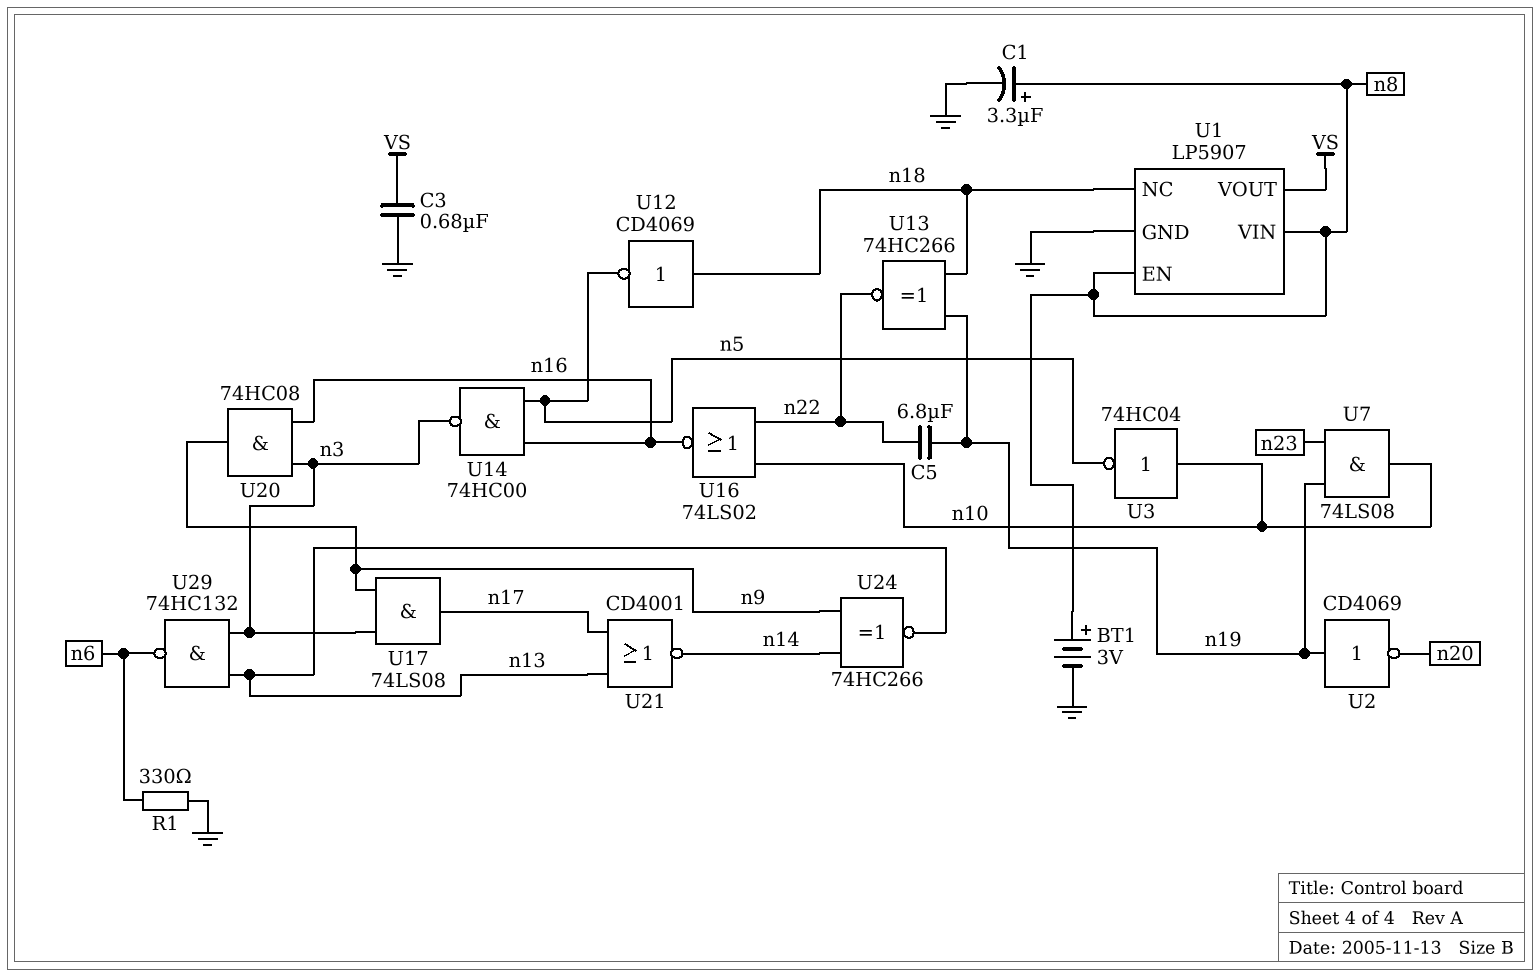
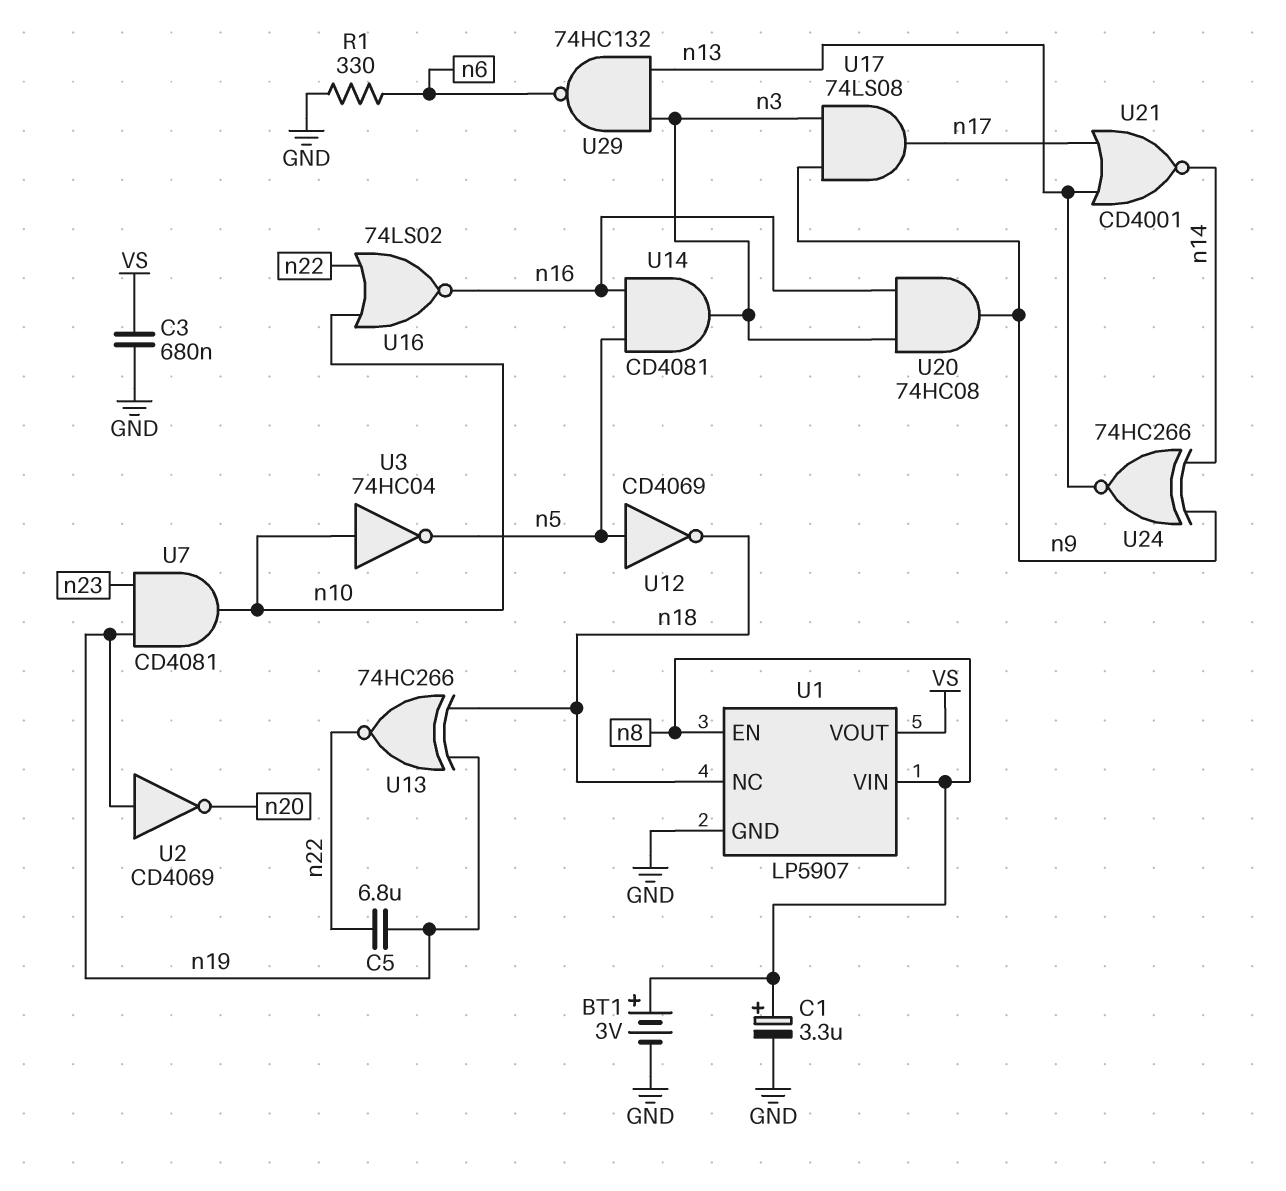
U7: AND 74LS08 (in n19, in n23, out n10) -> AND CD4081 (in n19, in n23, out n10)
U12: NOT CD4069 (in n18, out n5) -> NOT CD4069 (in n5, out n18)
U14: NAND 74HC00 (in n5, in n16, out n3) -> AND CD4081 (in n5, in n16, out n3)

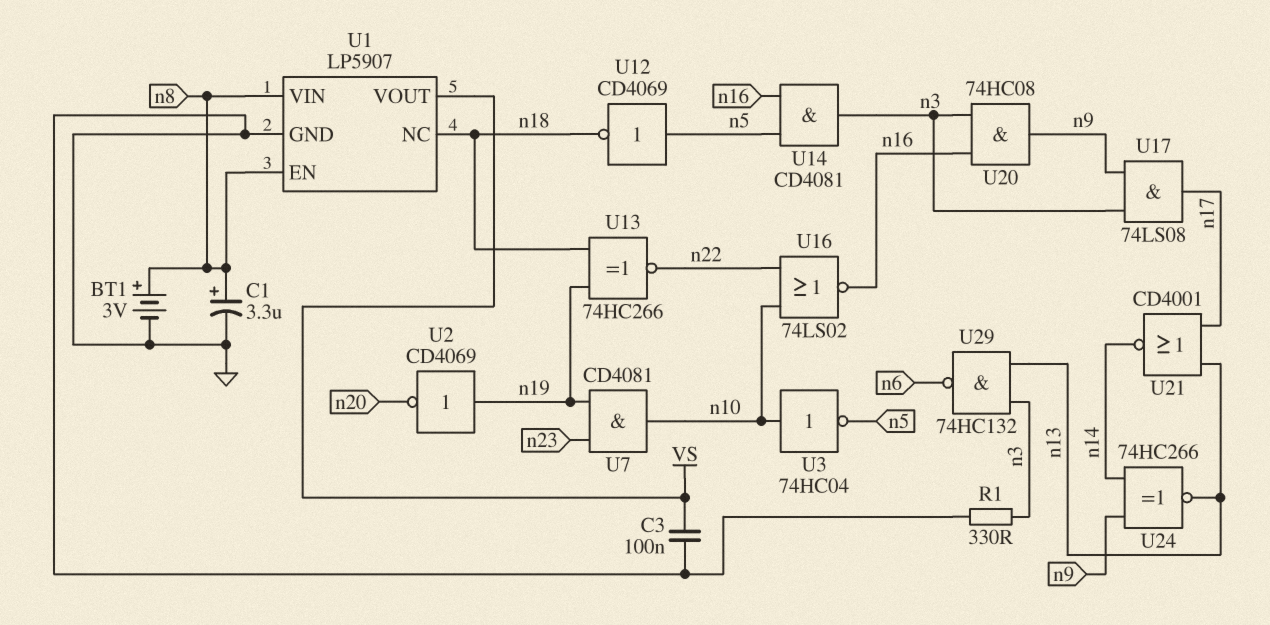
C3: 680nF (GND, VS) -> 100nF (GND, VS)
C5: 6.8uF (n19, n22) -> none
R1: 330 (GND, n6) -> 330 (GND, n3)

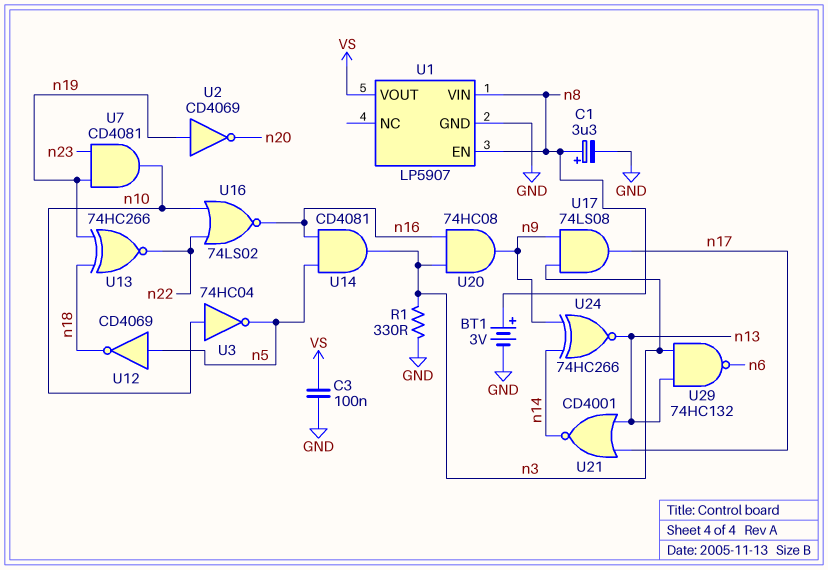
U1 pin NC: n18 -> none

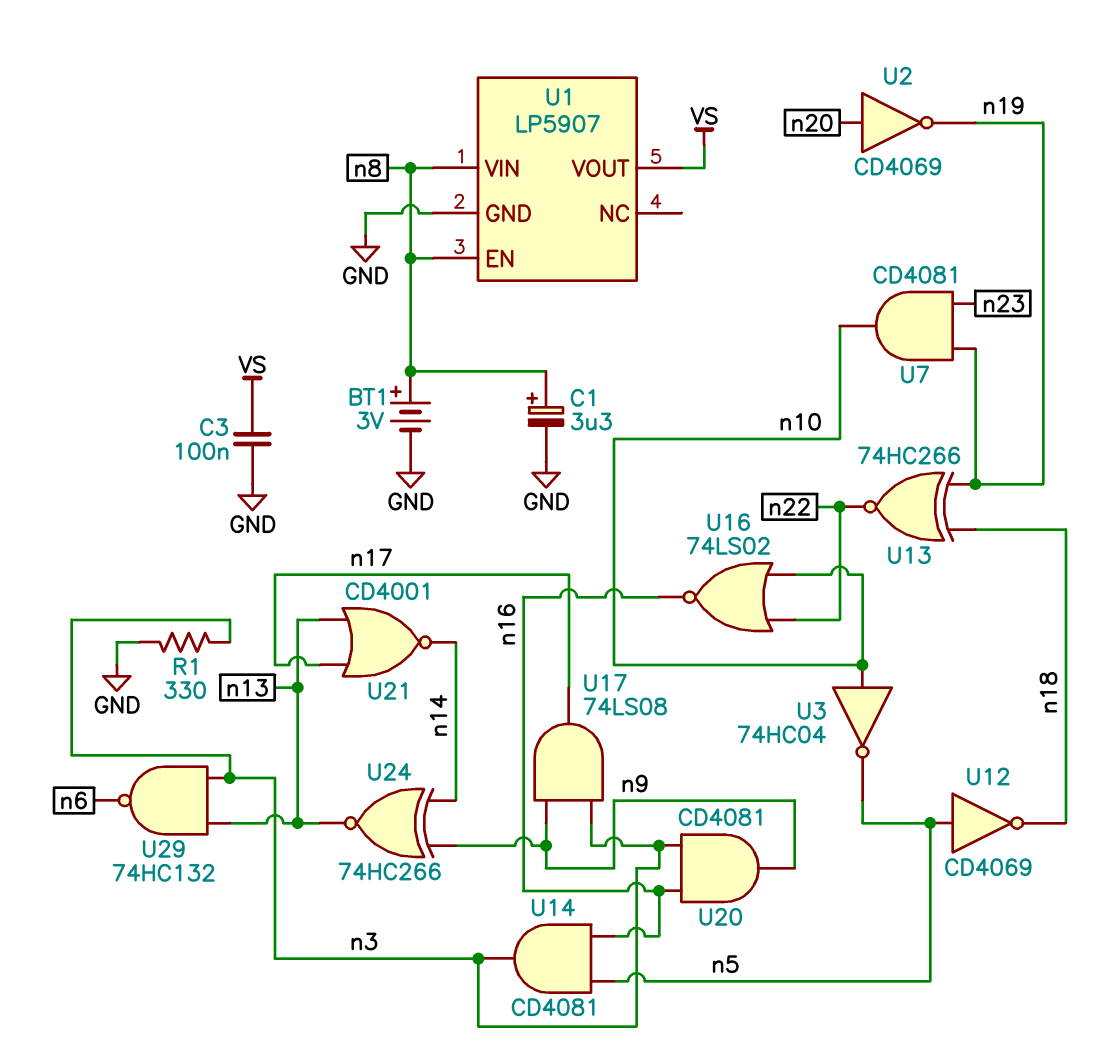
U2: NOT CD4069 (in n19, out n20) -> NOT CD4069 (in n20, out n19)
U20: AND 74HC08 (in n3, in n16, out n9) -> AND CD4081 (in n3, in n16, out n9)

